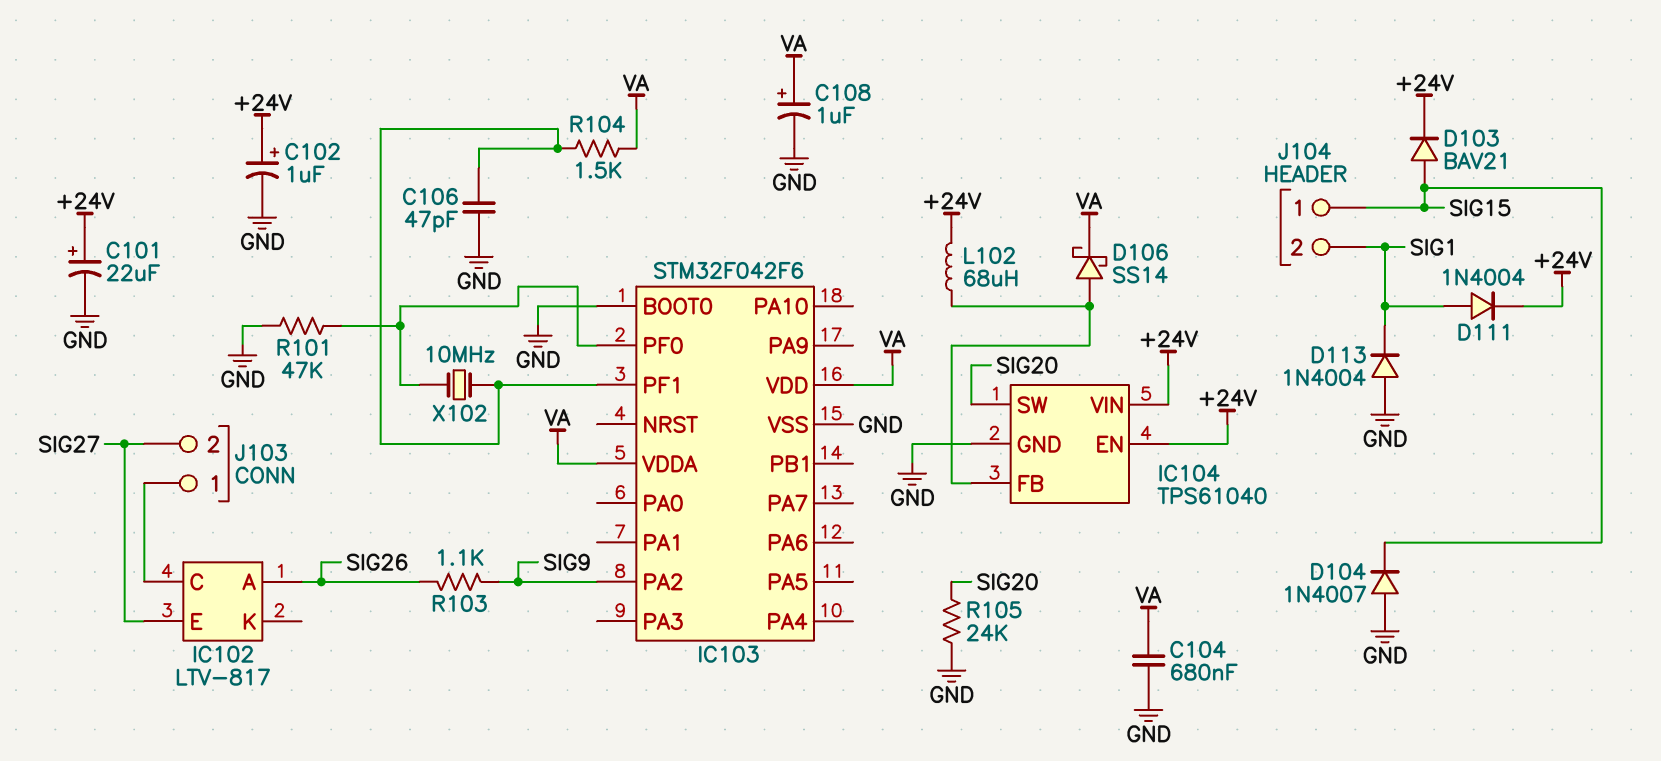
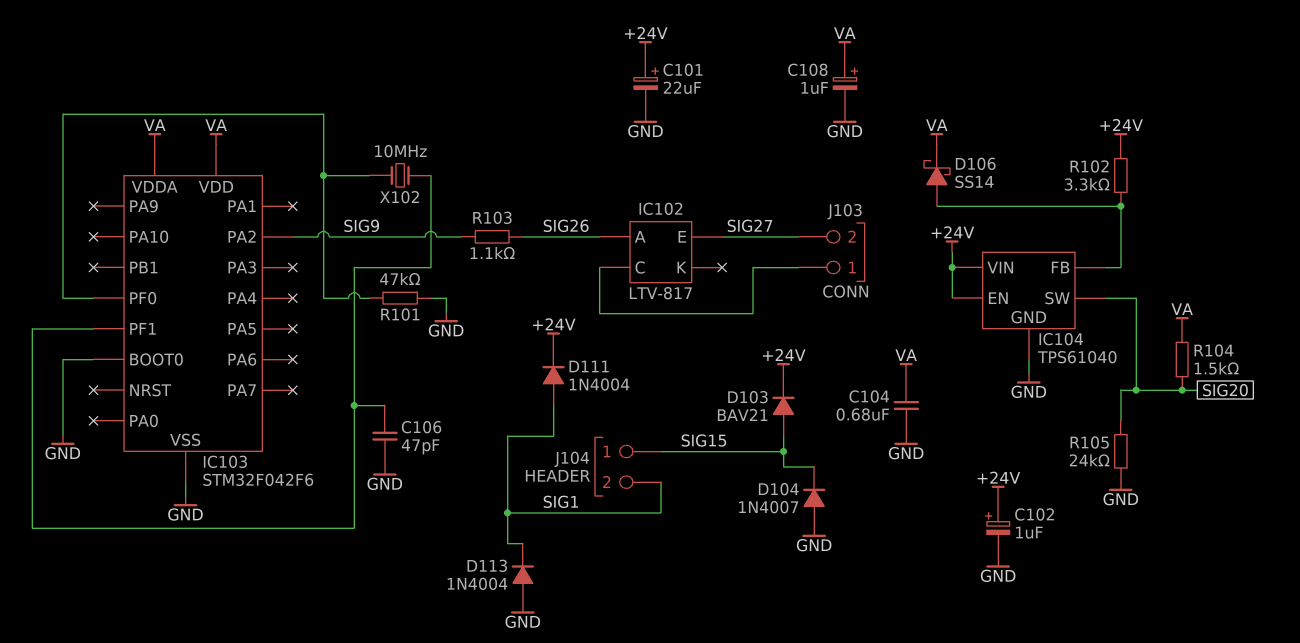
L102: 68uH (+24V, IC104/FB) -> none
R102: none -> 3.3k (+24V, IC104/FB)
R104: 1.5k (IC103/PF1, VA) -> 1.5k (SIG20, VA)

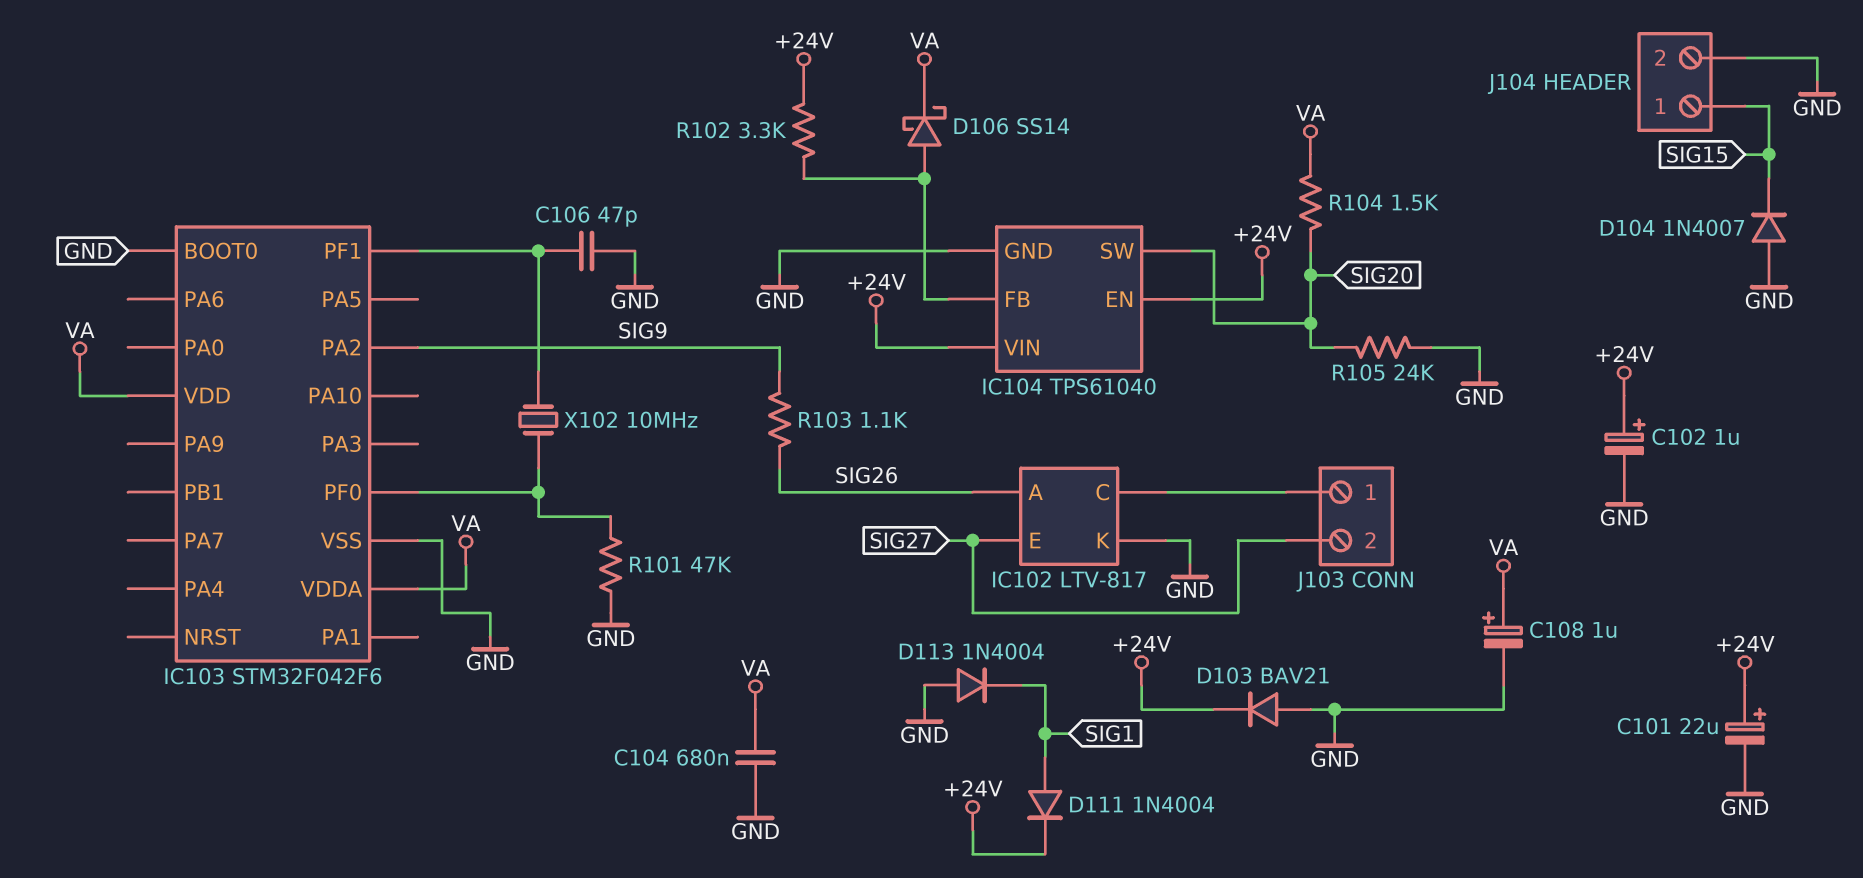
D103: diode BAV21 (A SIG15, K +24V) -> diode BAV21 (A GND, K +24V)
IC102 pin K: none -> GND
J104 pin 2: SIG1 -> GND

